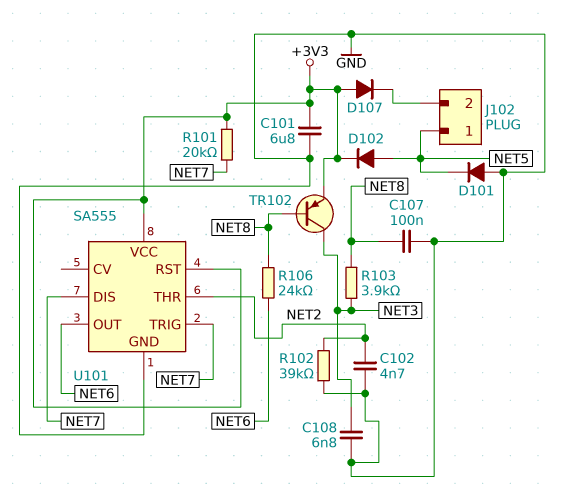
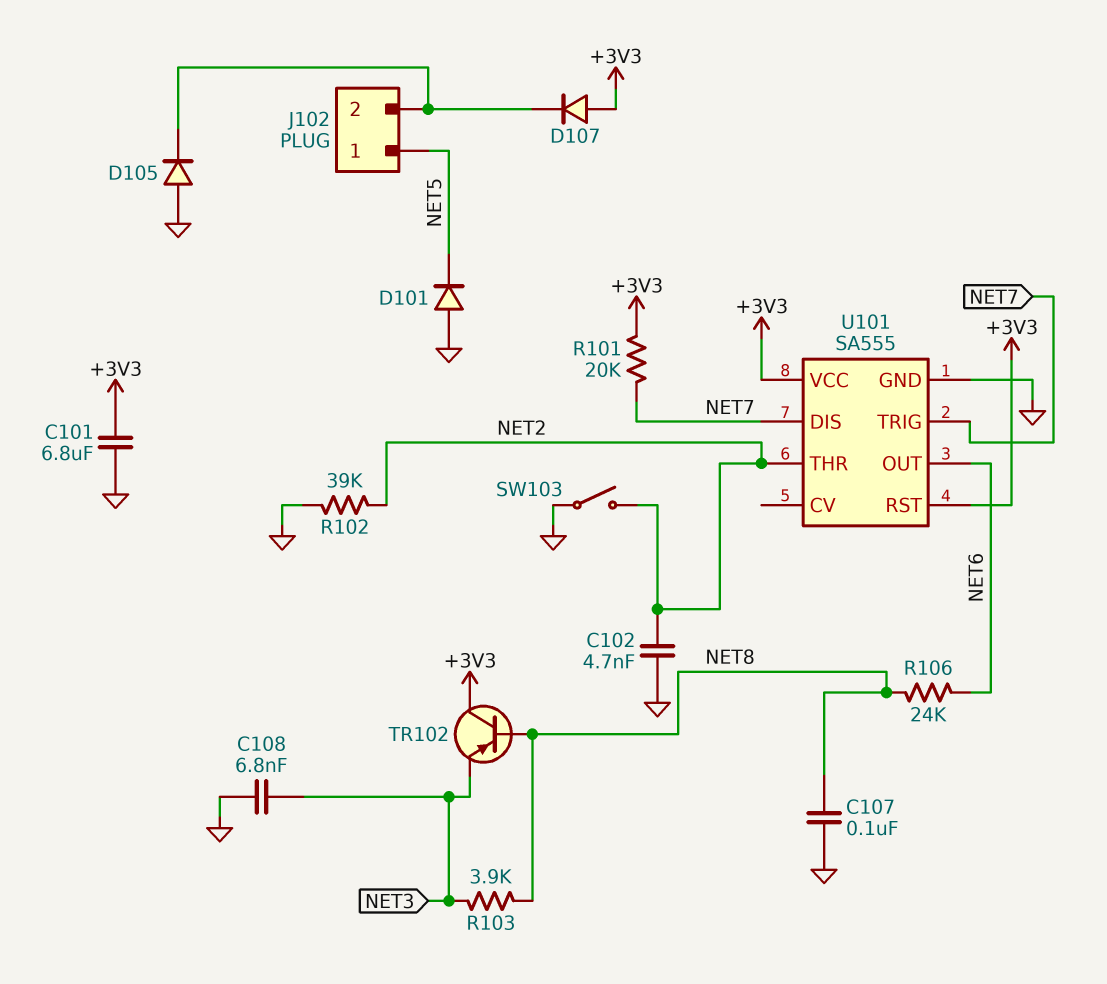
D102: diode (A NET5, K +3V3) -> none
D105: none -> diode (A GND, K J102/2)
SW103: none -> switch (GND, NET2)
TR102: PNP (B NET8, C NET3, E +3V3) -> PNP (B NET8, C +3V3, E NET3)

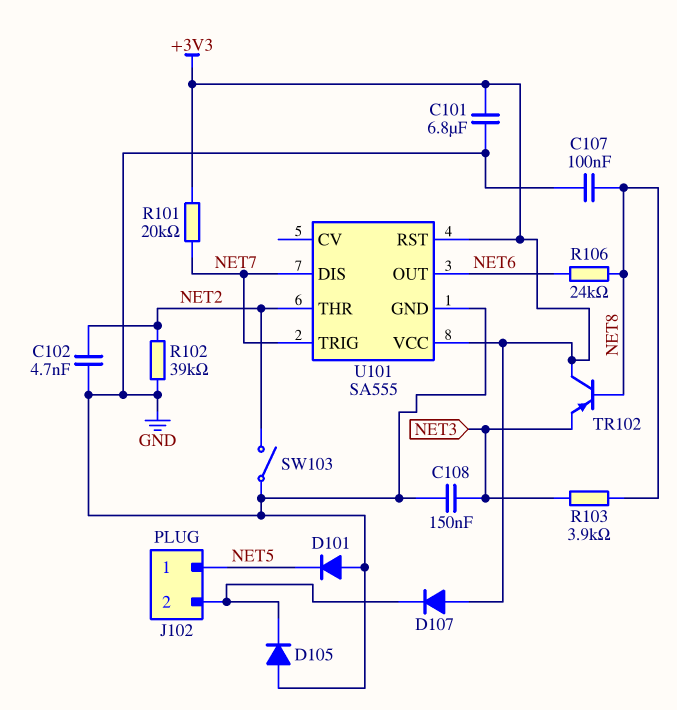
C108: 6.8nF (GND, NET3) -> 150nF (GND, NET3)

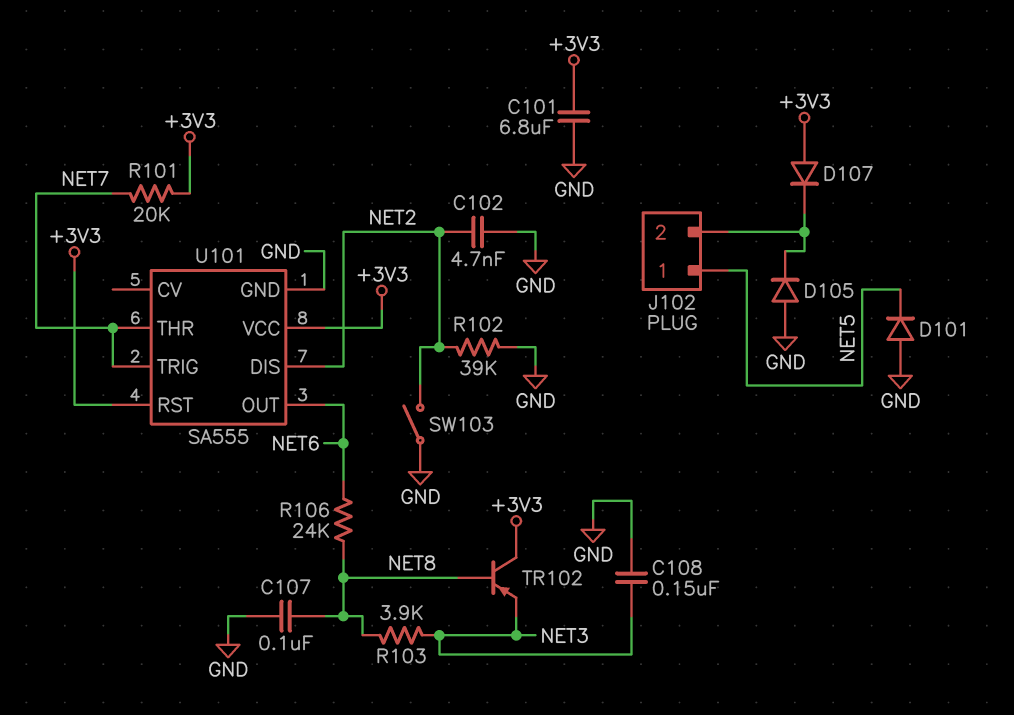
U101 pin DIS: NET7 -> NET2
U101 pin THR: NET2 -> NET7

